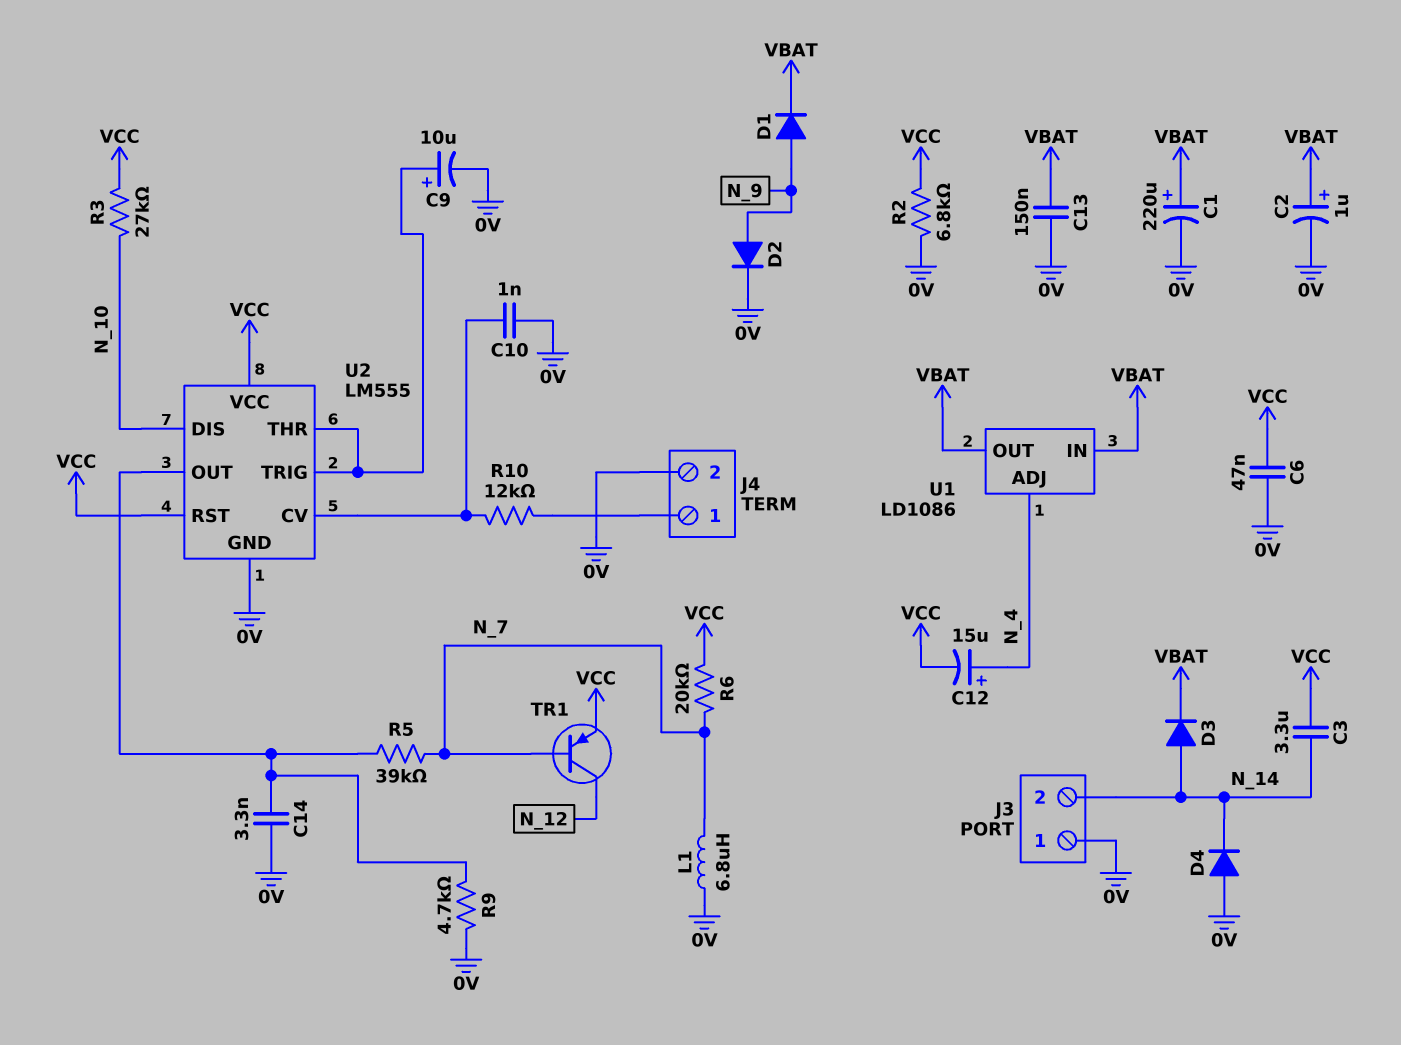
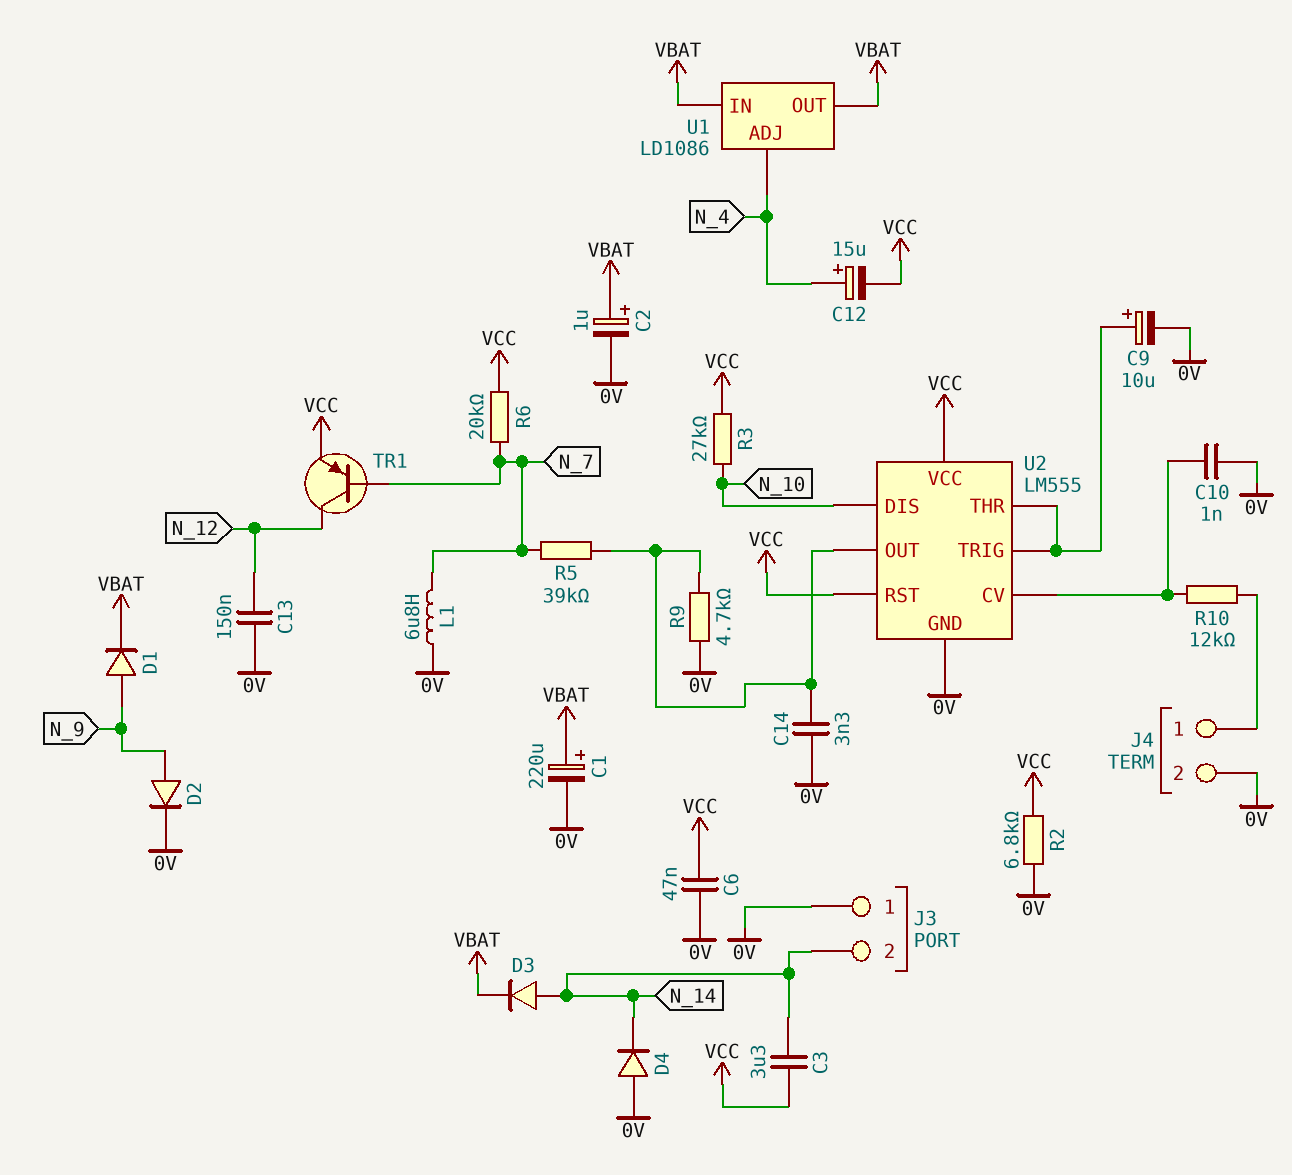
C13: 150nF (0V, VBAT) -> 150nF (0V, N_12)

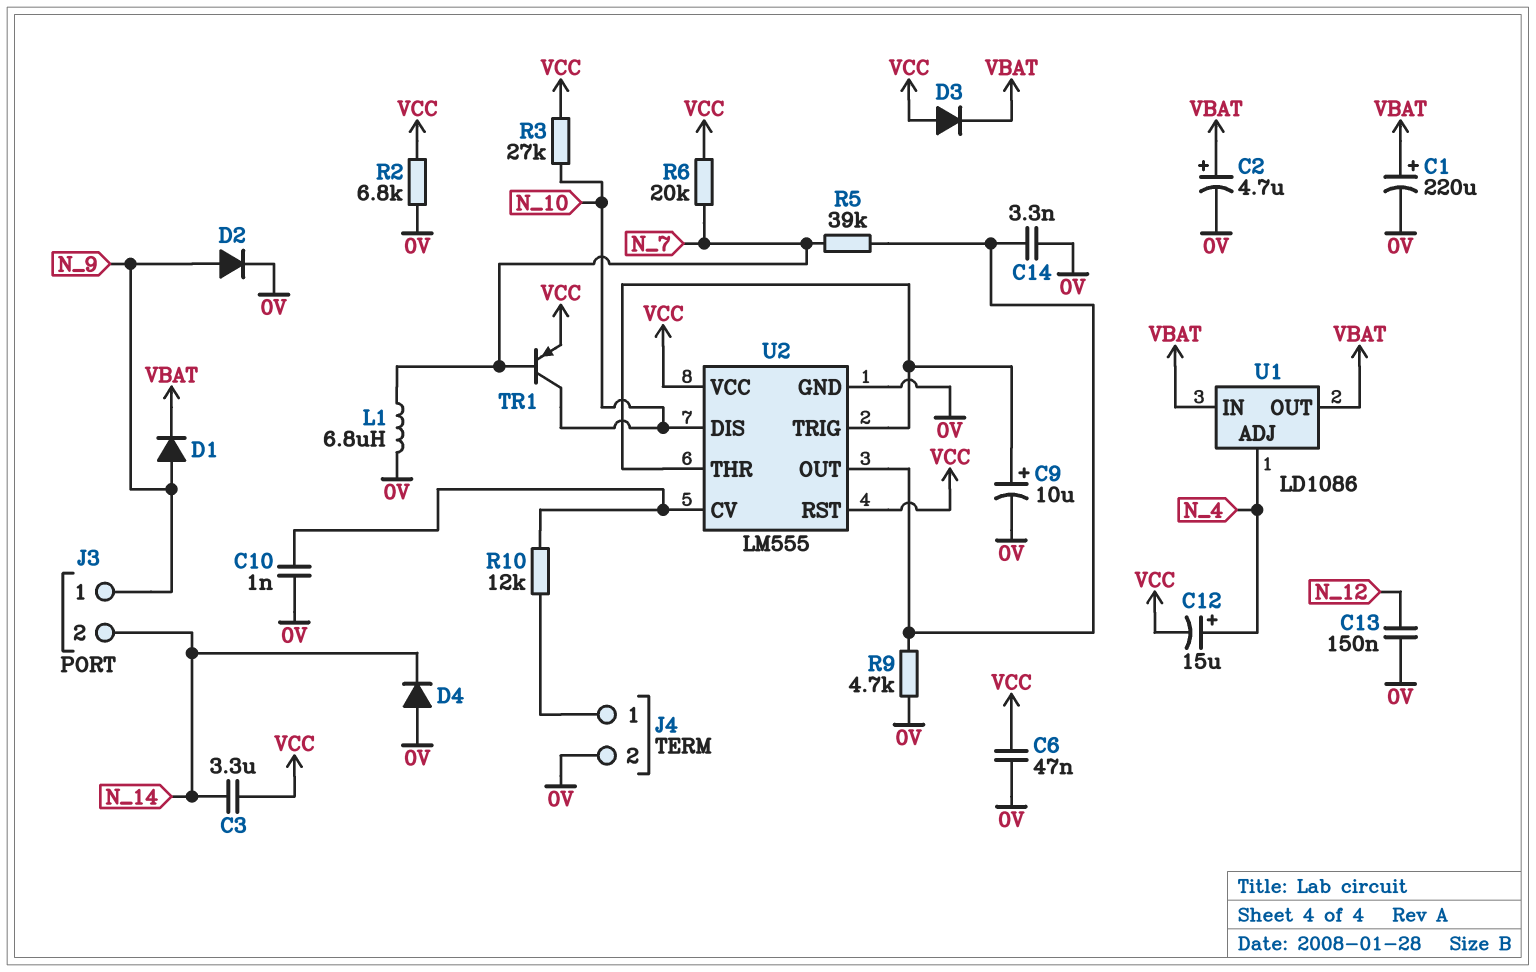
C2: 1uF (plus VBAT, minus 0V) -> 4.7uF (plus VBAT, minus 0V)
D3: diode (A N_14, K VBAT) -> diode (A VCC, K VBAT)
J3 pin 1: 0V -> N_9
TR1: PNP (B N_7, C N_12, E VCC) -> PNP (B N_7, C N_10, E VCC)

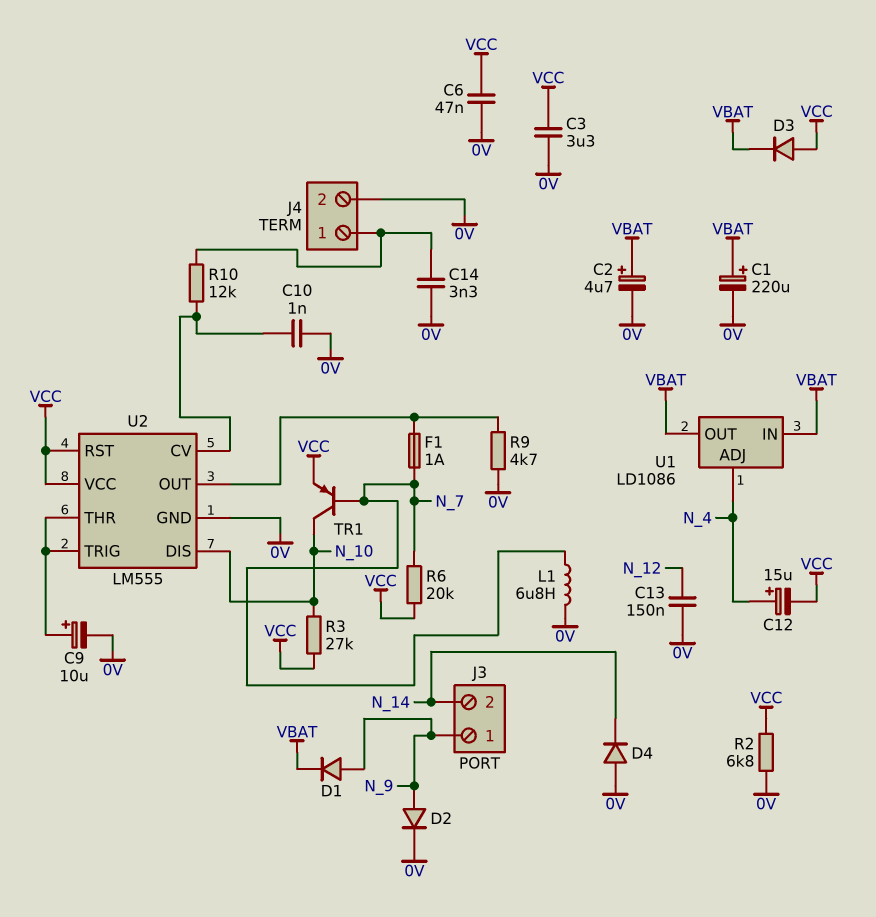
C3: 3.3uF (N_14, VCC) -> 3.3uF (0V, VCC)
C14: 3.3nF (0V, U2/OUT) -> 3.3nF (0V, J4/1)
F1: none -> 1A (N_7, U2/OUT)
R5: 39k (N_7, U2/OUT) -> none

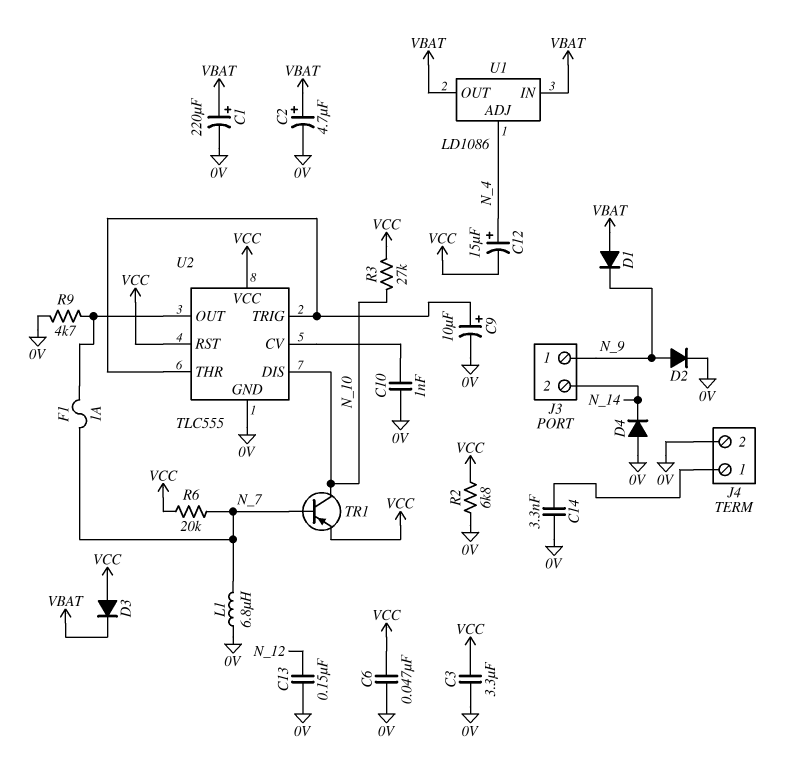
D1: diode (A N_9, K VBAT) -> diode (A VBAT, K N_9)
R10: 12k (J4/1, U2/CV) -> none
U2: LM555 -> TLC555

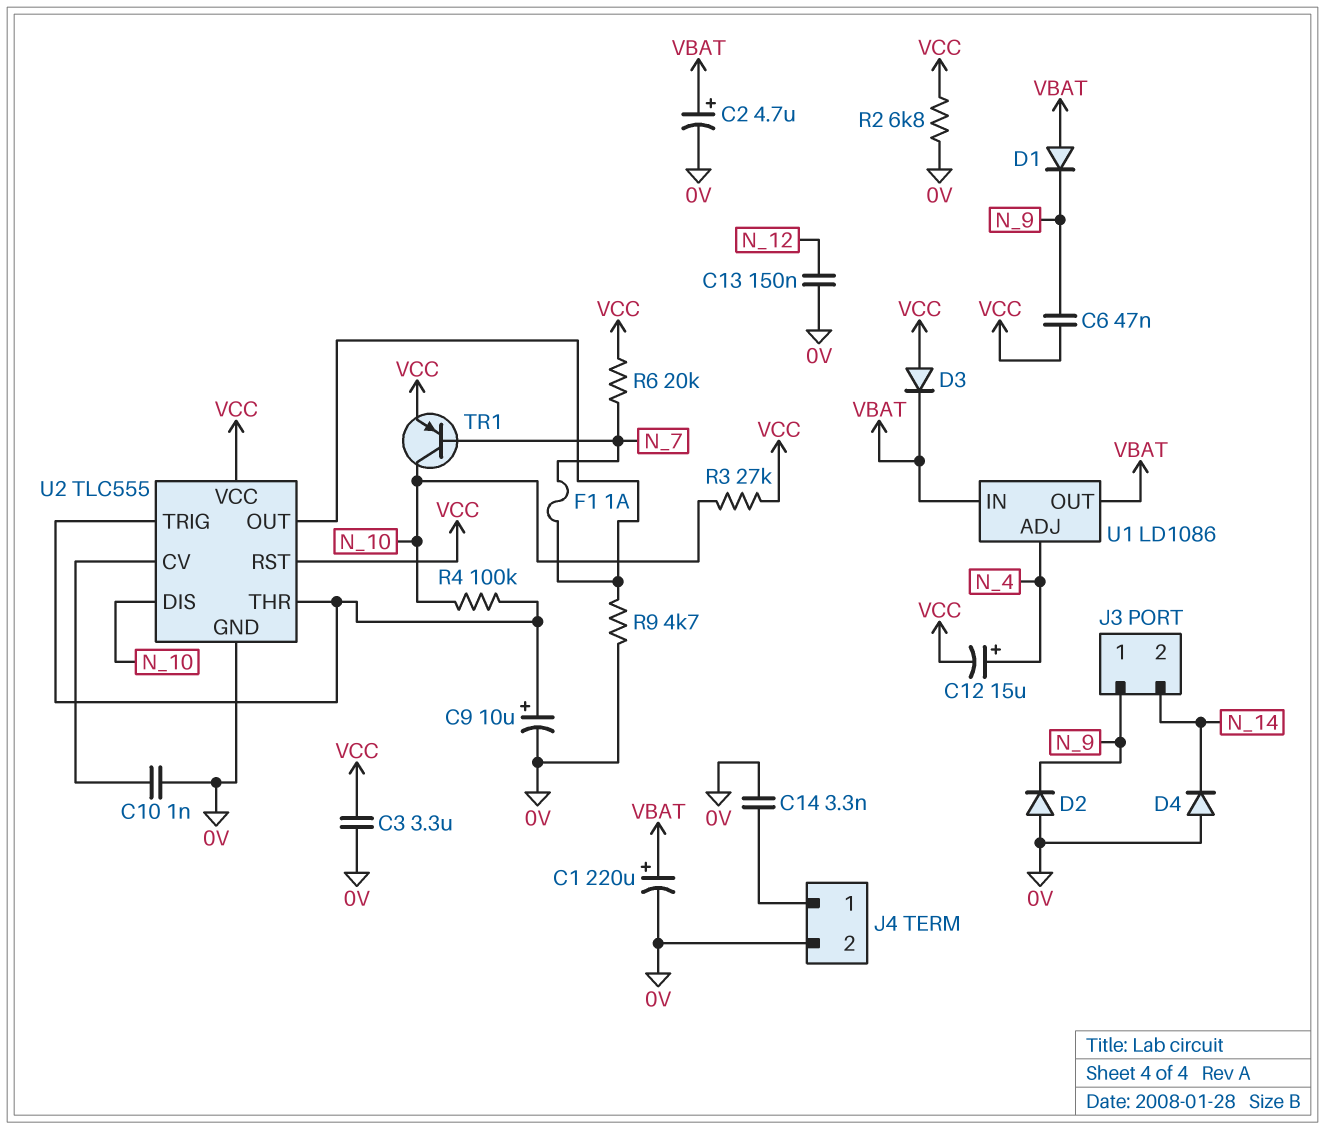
C6: 47nF (0V, VCC) -> 47nF (N_9, VCC)
D2: diode (A N_9, K 0V) -> diode (A 0V, K N_9)
L1: 6.8uH (0V, N_7) -> none
R4: none -> 100k (N_10, U2/THR)

